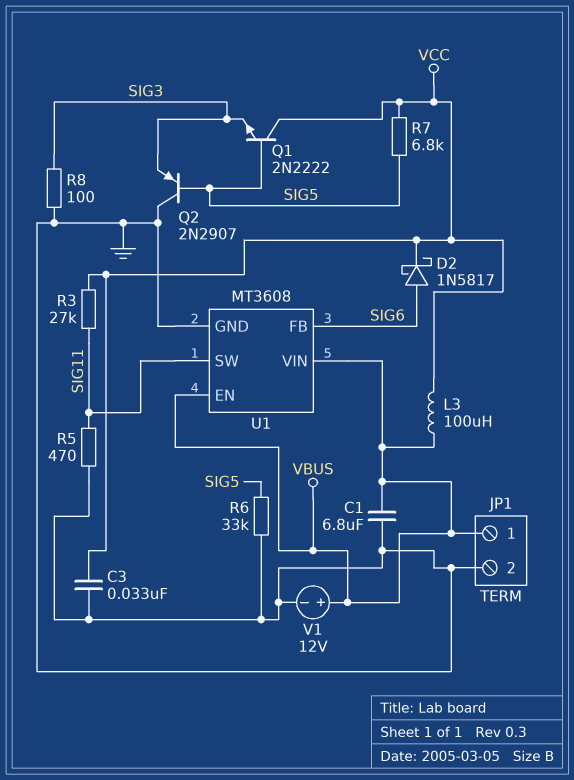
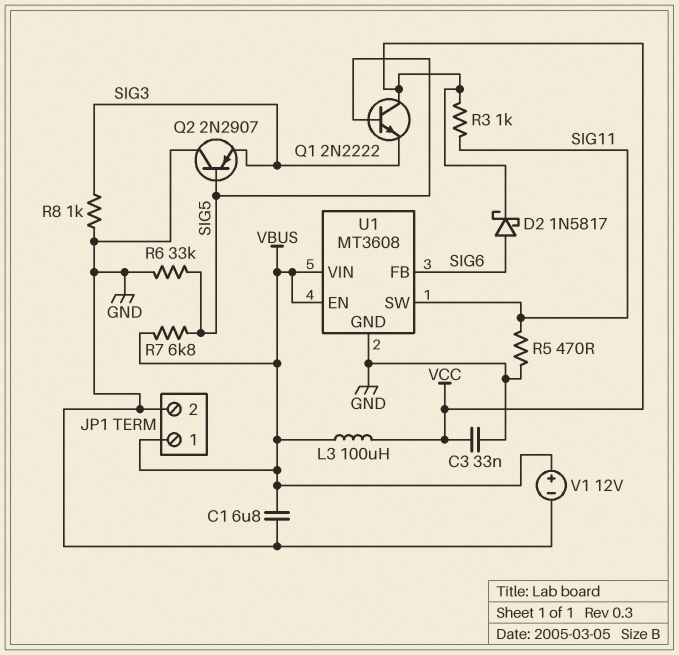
R3: 27k (SIG11, VCC) -> 1k (SIG11, VCC)
R7: 6.8k (SIG5, VCC) -> 6.8k (SIG5, VBUS)
R8: 100 (GND, SIG3) -> 1k (GND, SIG3)

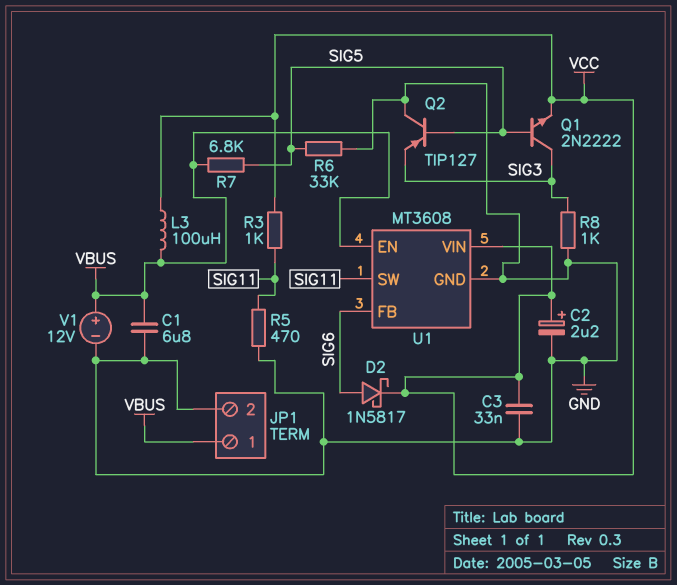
C2: none -> 2.2uF (plus VCC, minus GND)
Q1: NPN 2N2222 (B SIG5, C VCC, E SIG3) -> NPN 2N2222 (B SIG5, C SIG3, E VCC)
Q2: PNP 2N2907 (B SIG5, C GND, E SIG3) -> PNP TIP127 (B SIG5, C GND, E SIG3)
U1 pin VIN: VBUS -> VCC

